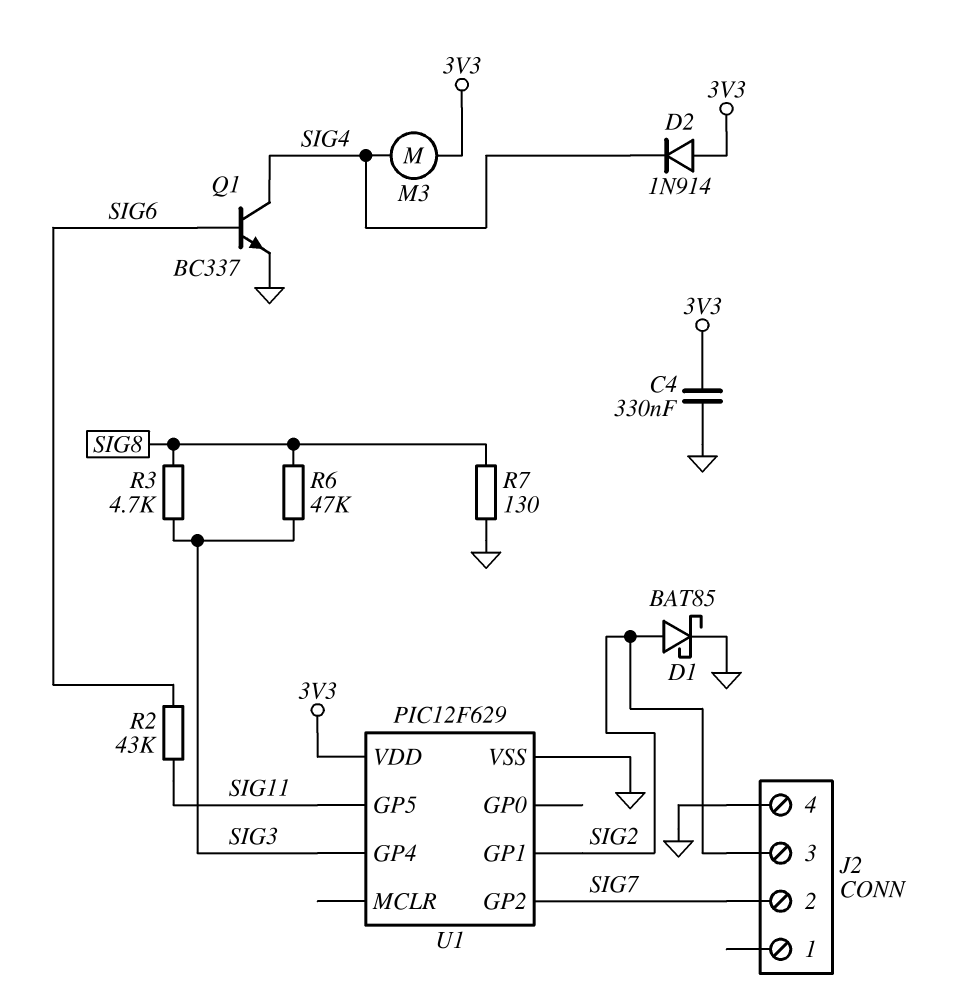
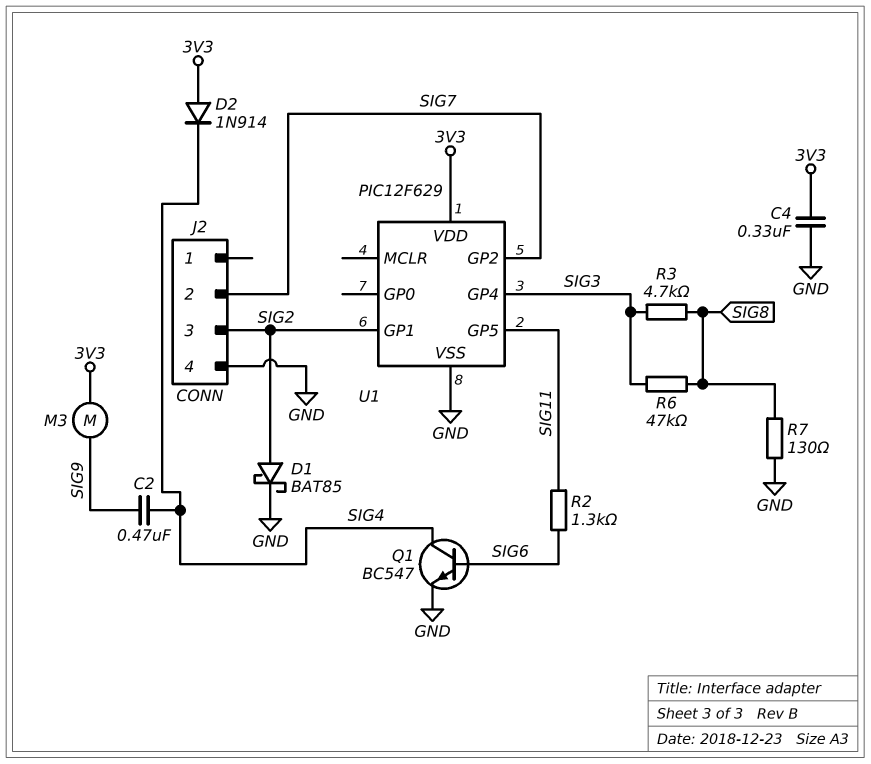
C2: none -> 470nF (SIG4, SIG9)
M3: motor (3V3, SIG4) -> motor (3V3, SIG9)
Q1: NPN BC337 (B SIG6, C SIG4, E GND) -> NPN BC547 (B SIG6, C SIG4, E GND)
R2: 43k (SIG6, SIG11) -> 1.3k (SIG6, SIG11)

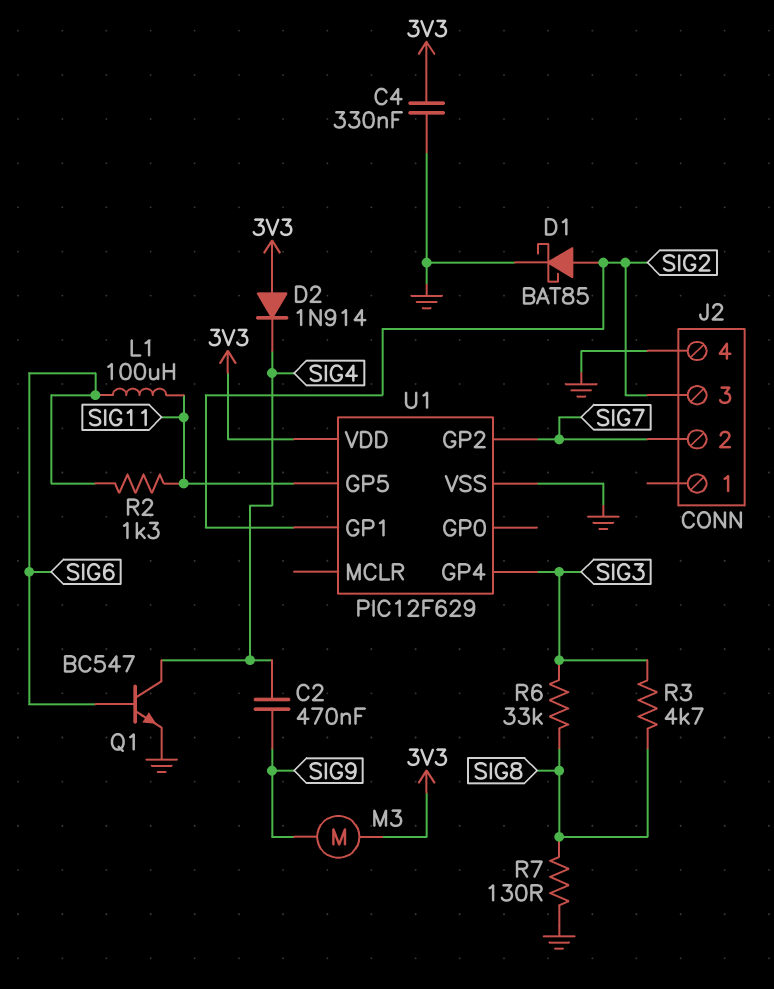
L1: none -> 100uH (SIG6, SIG11)
R6: 47k (SIG3, SIG8) -> 33k (SIG3, SIG8)

